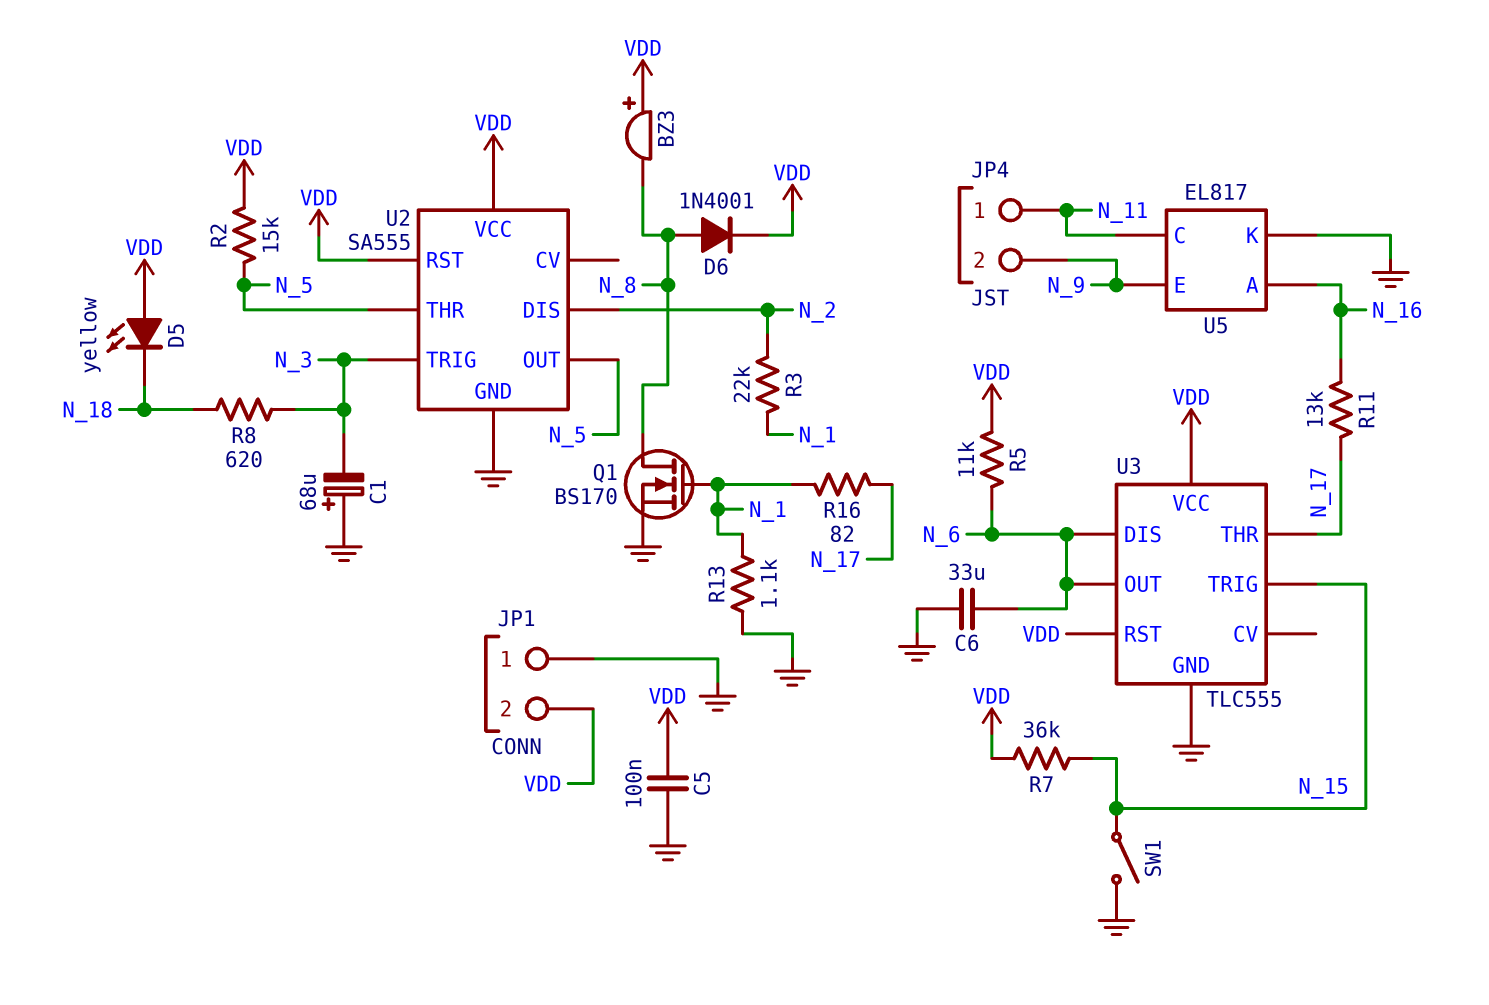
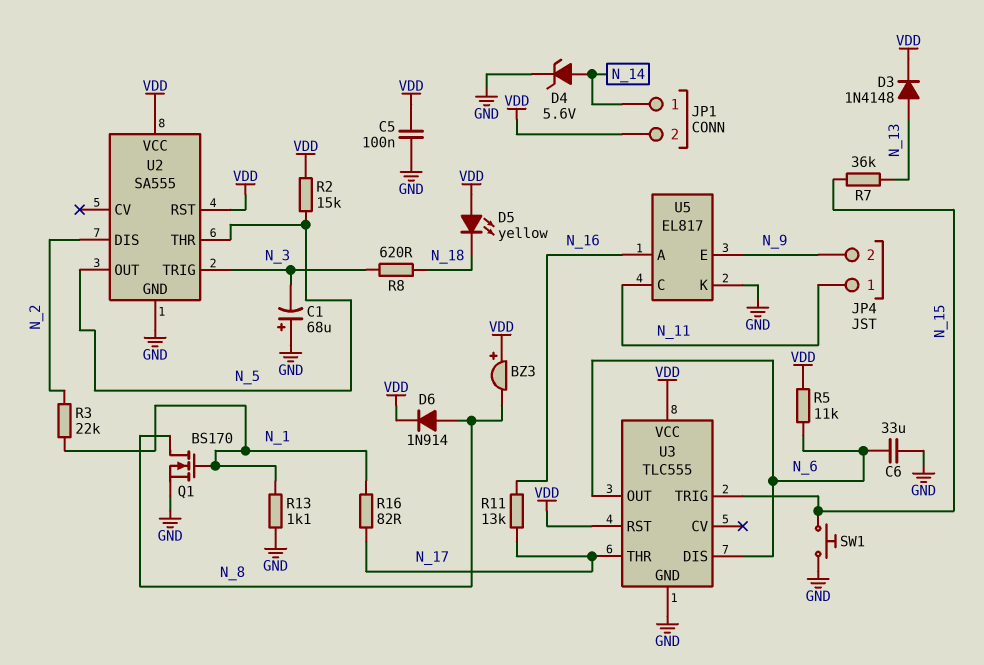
D3: none -> diode 1N4148 (A N_13, K VDD)
D4: none -> zener 5.6V (A N_14, K GND)
D6: diode 1N4001 (A N_8, K VDD) -> diode 1N914 (A N_8, K VDD)
JP1 pin 1: GND -> N_14
R7: 36k (N_15, VDD) -> 36k (N_13, N_15)
SW1: switch (GND, N_15) -> button (GND, N_15)

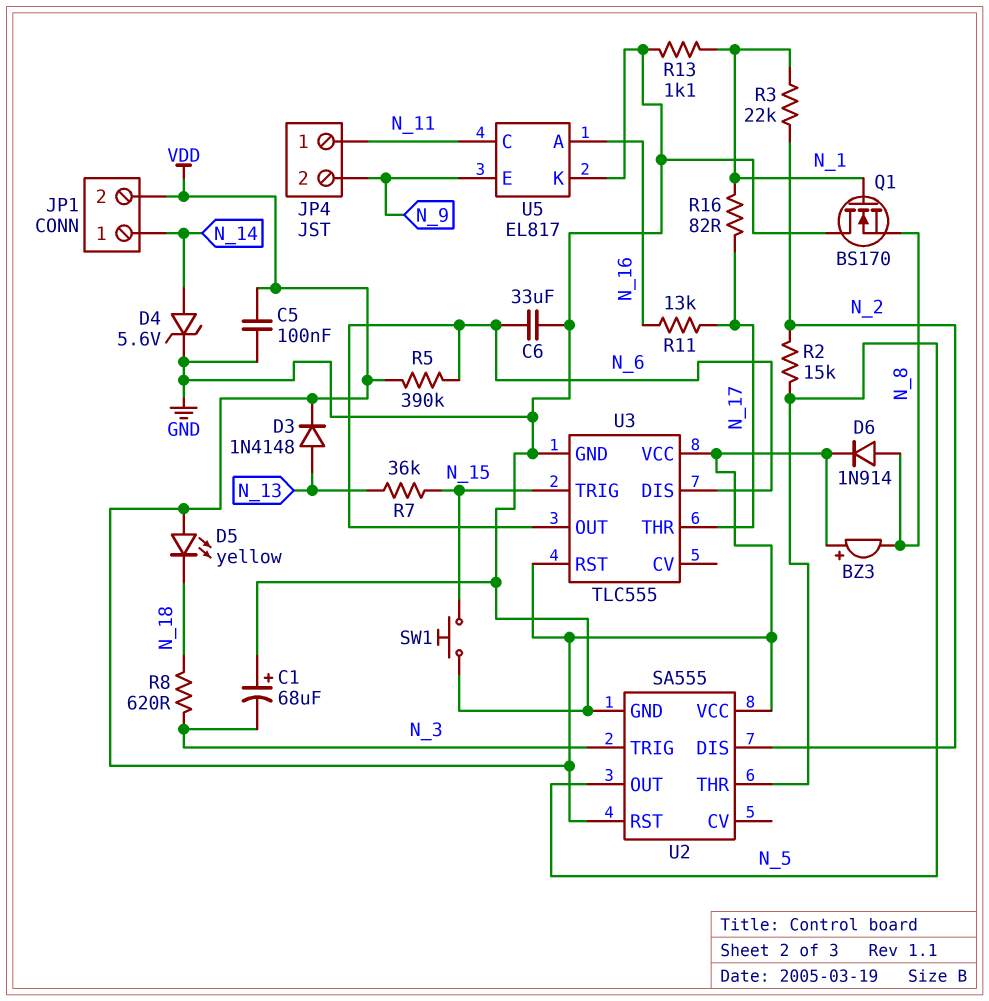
Q1: NMOS BS170 (G N_1, D N_8, S GND) -> NMOS BS170 (G N_1, D GND, S N_8)
R2: 15k (N_5, VDD) -> 15k (N_2, N_5)
R5: 11k (N_6, VDD) -> 390k (N_6, VDD)

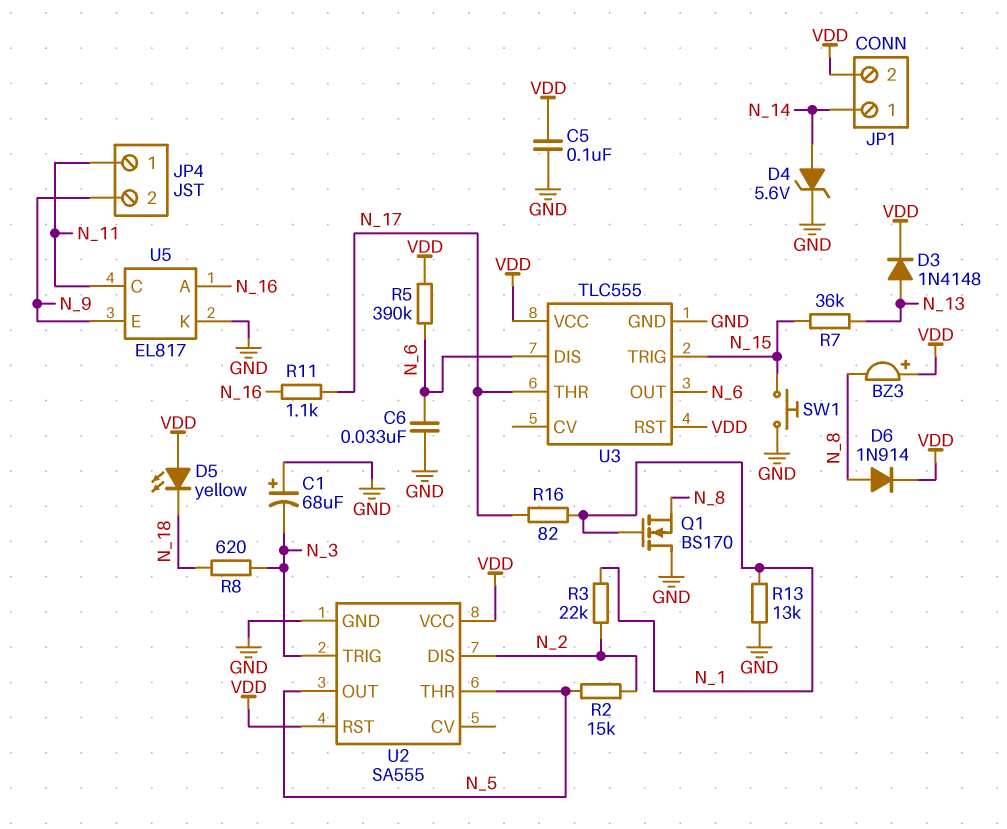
C6: 33uF (GND, N_6) -> 33nF (GND, N_6)
R11: 13k (N_16, N_17) -> 1.1k (N_16, N_17)
R13: 1.1k (GND, N_1) -> 13k (GND, N_1)

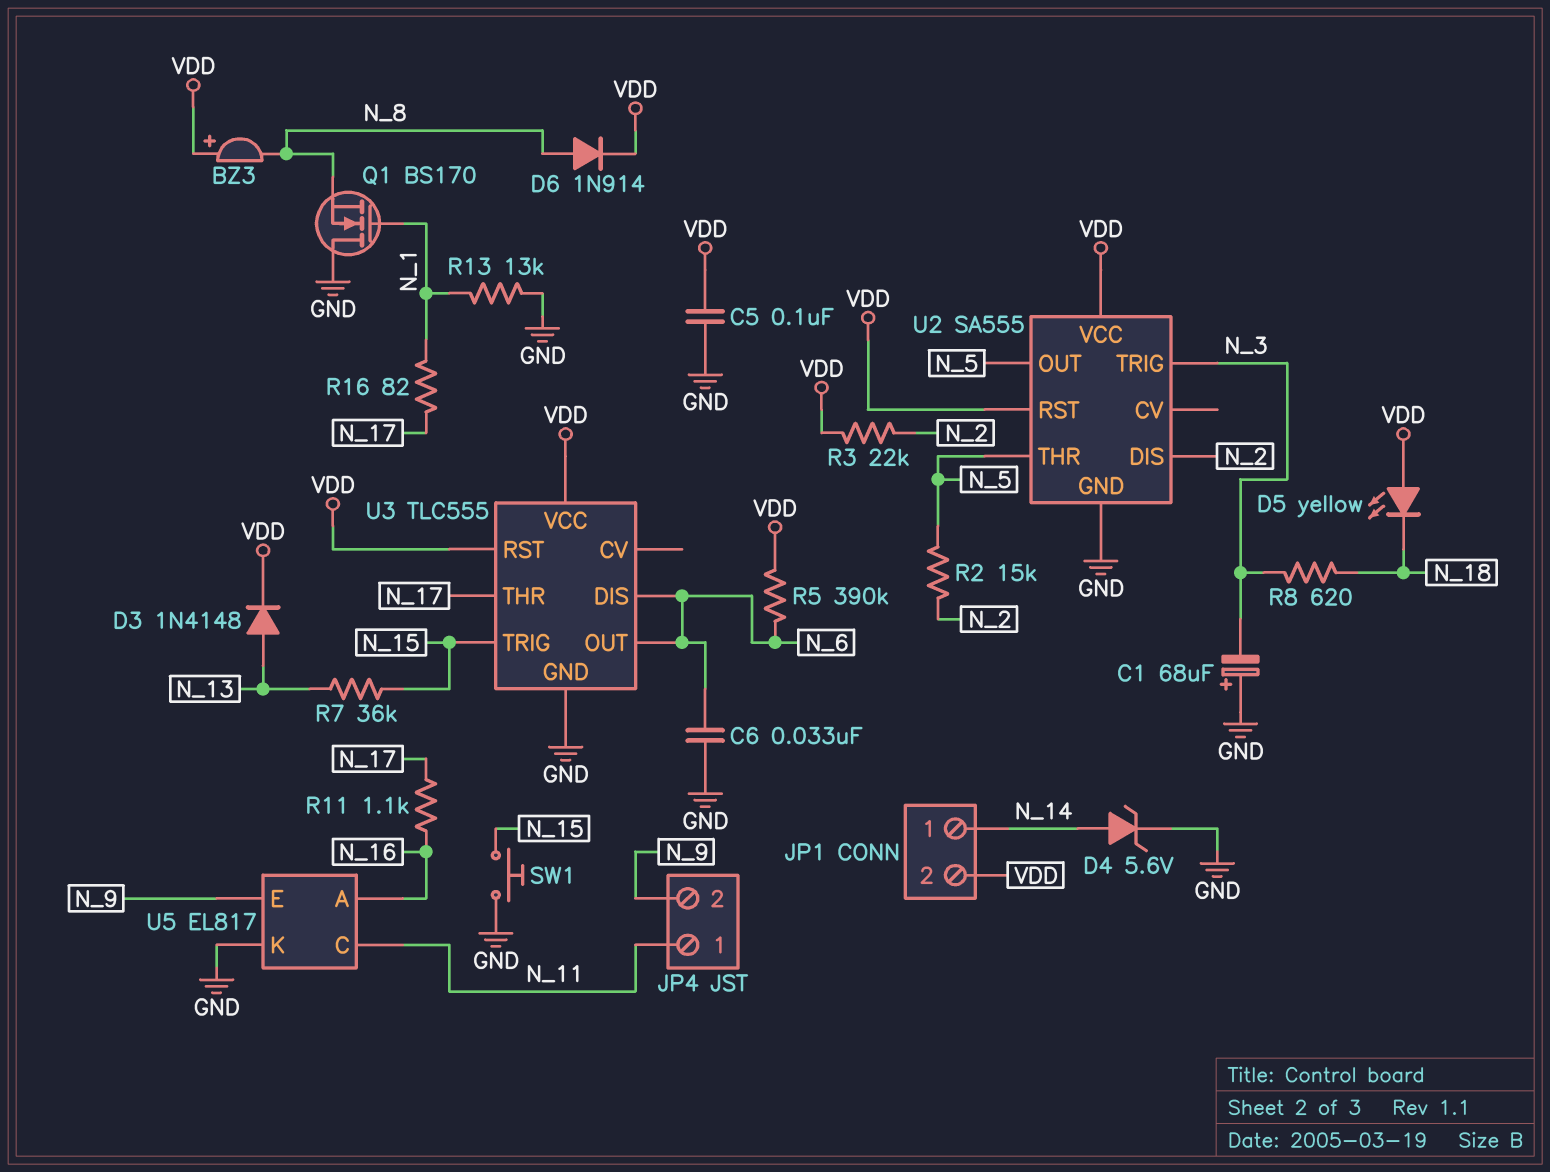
R3: 22k (N_1, N_2) -> 22k (N_2, VDD)

